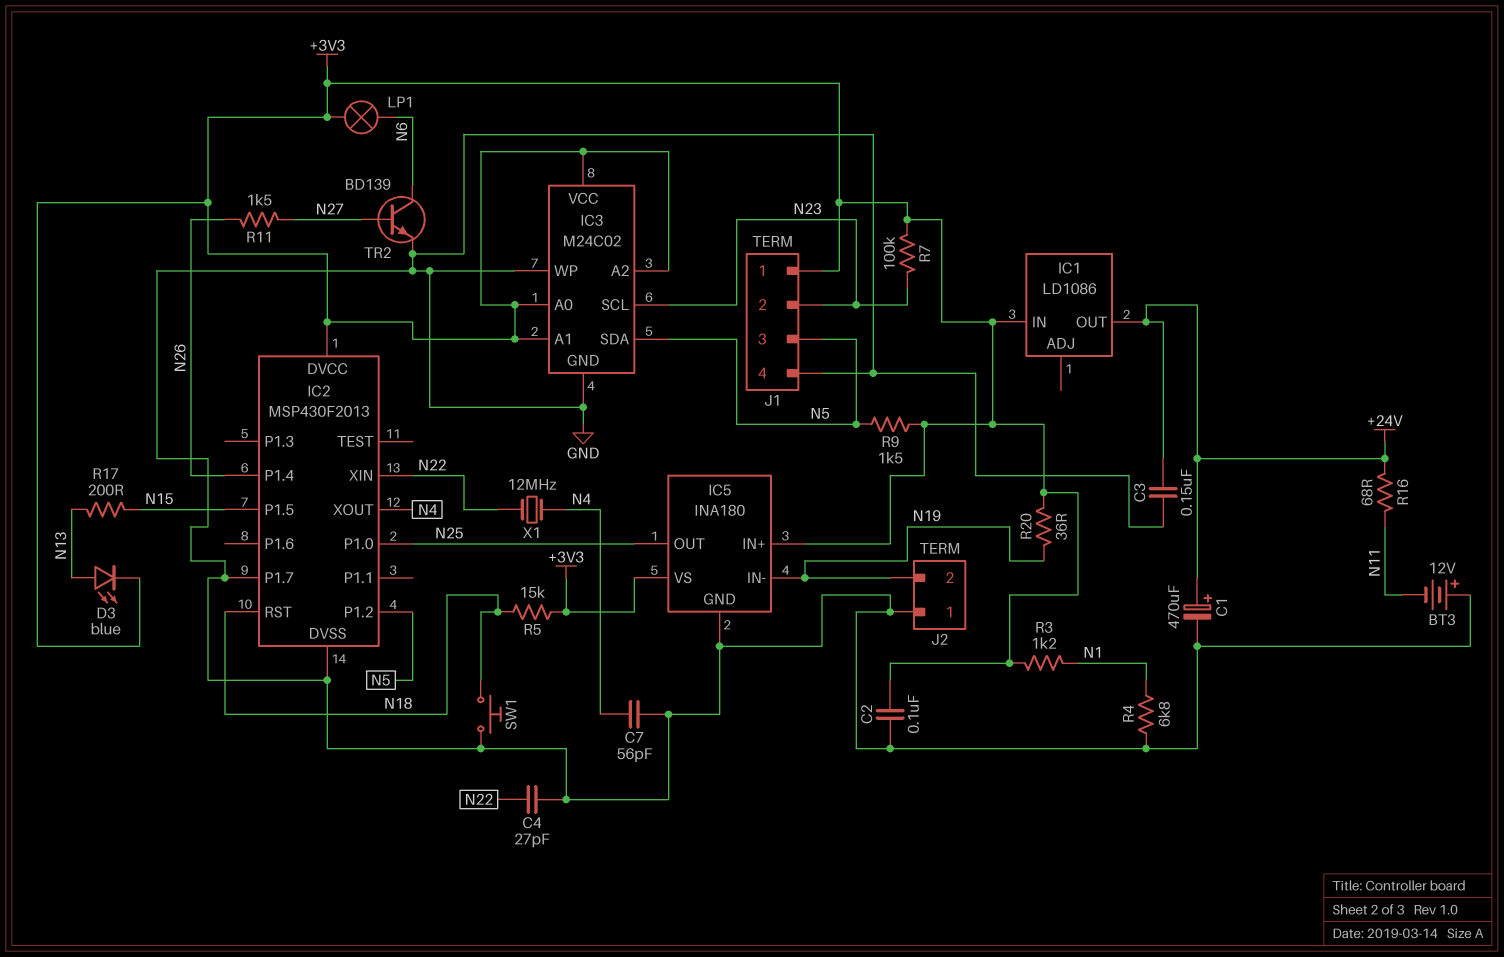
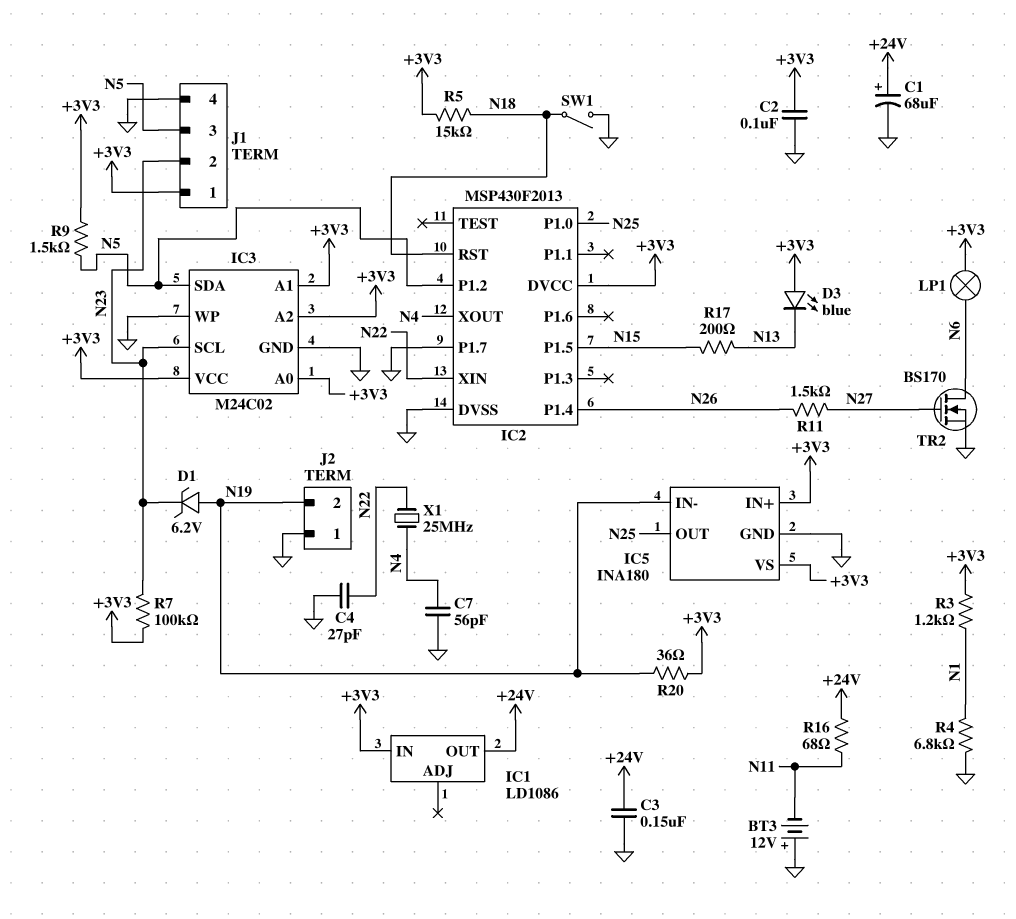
C1: 470uF (plus +24V, minus GND) -> 68uF (plus +24V, minus GND)
D1: none -> zener 6.2V (A N19, K N23)
D3: LED blue (A N13, K +3V3) -> LED blue (A +3V3, K N13)
SW1: button (GND, N18) -> switch (GND, N18)
TR2: NPN BD139 (B N27, C N6, E GND) -> NMOS BS170 (G N27, D N6, S GND)
X1: 12MHz (N4, N22) -> 25MHz (N4, N22)

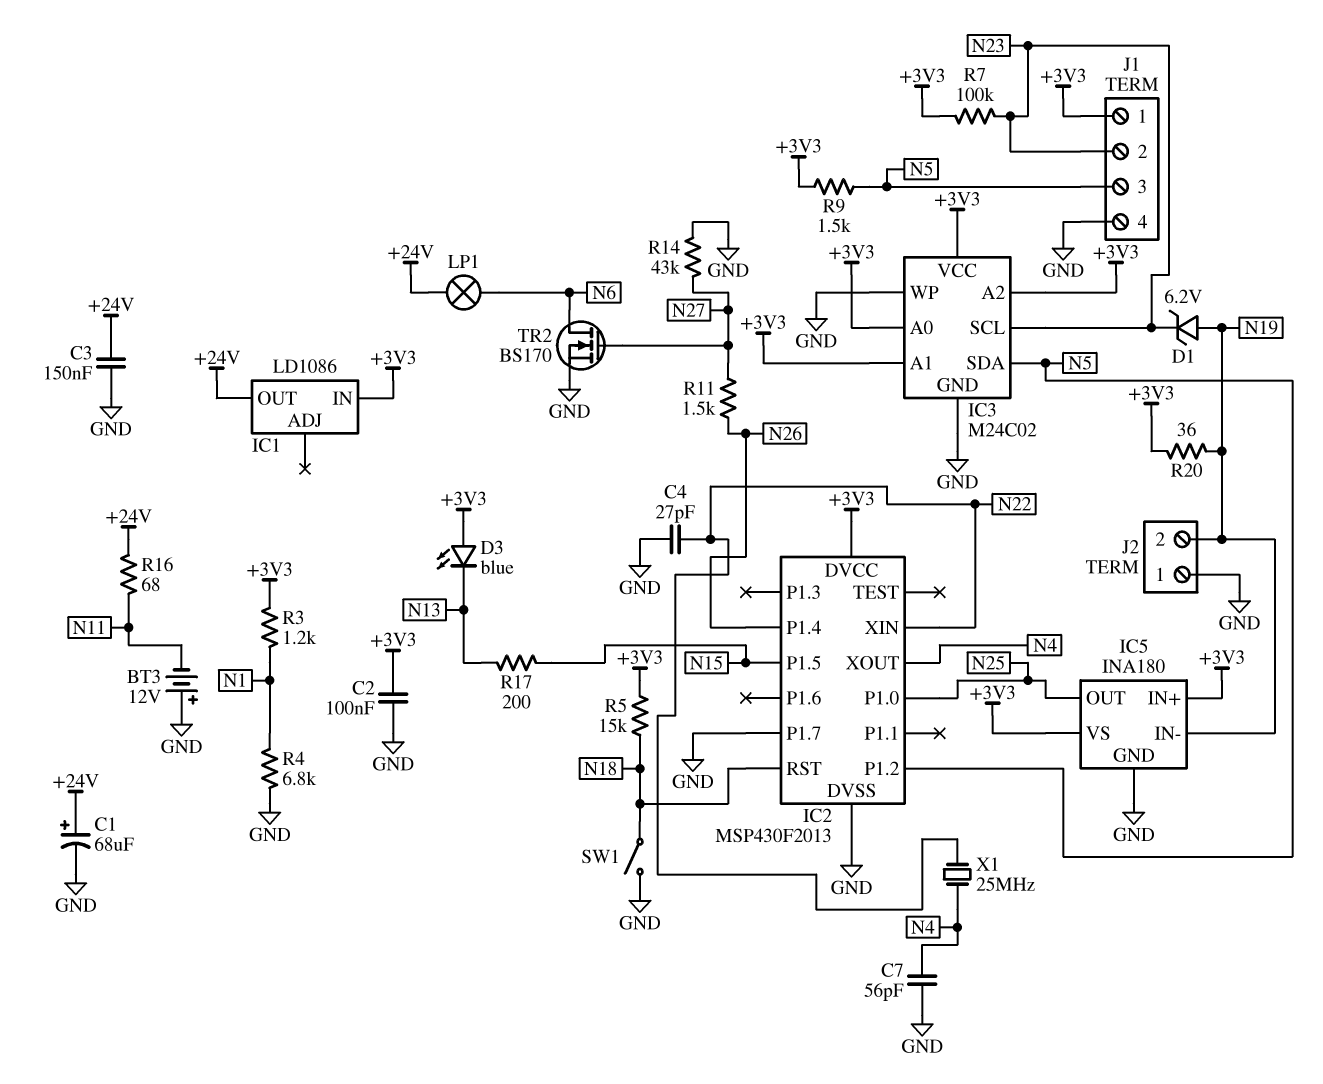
LP1: lamp (+3V3, N6) -> lamp (+24V, N6)
R14: none -> 43k (GND, N27)

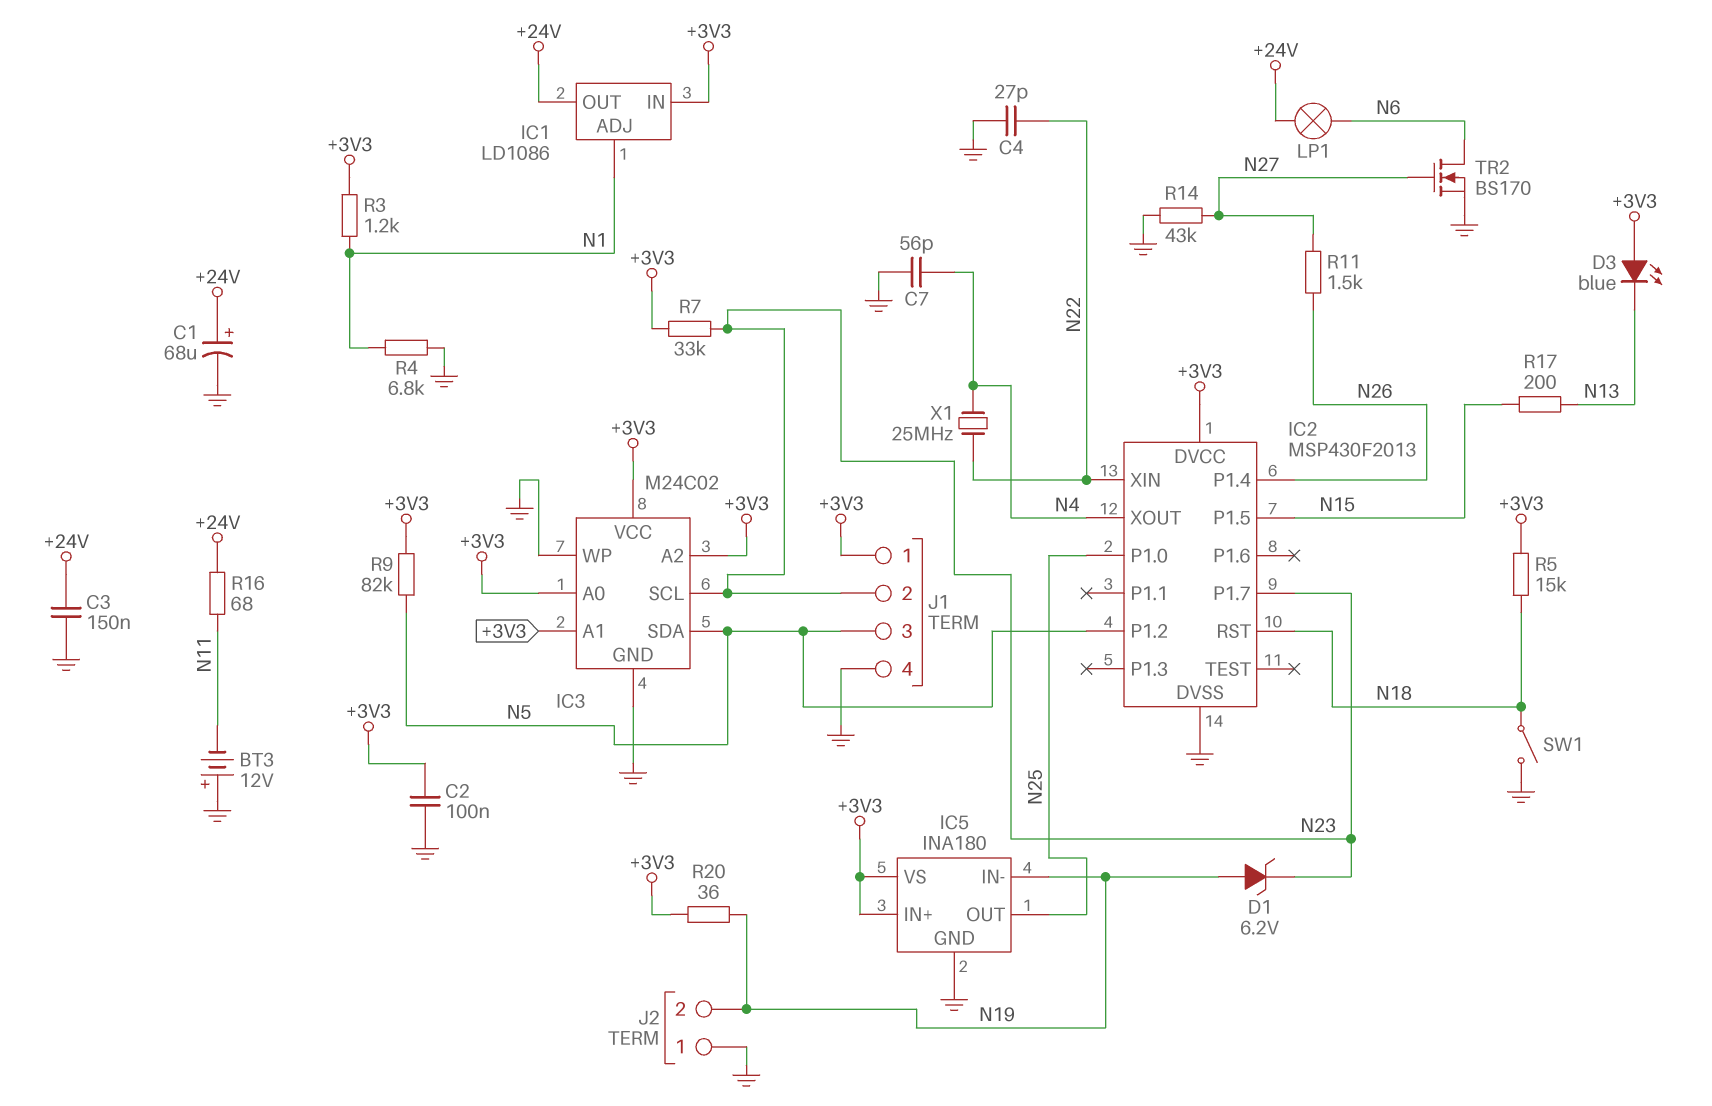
IC1 pin ADJ: none -> N1
IC2 pin P1.7: GND -> N23
R7: 100k (+3V3, N23) -> 33k (+3V3, N23)
R9: 1.5k (+3V3, N5) -> 82k (+3V3, N5)

